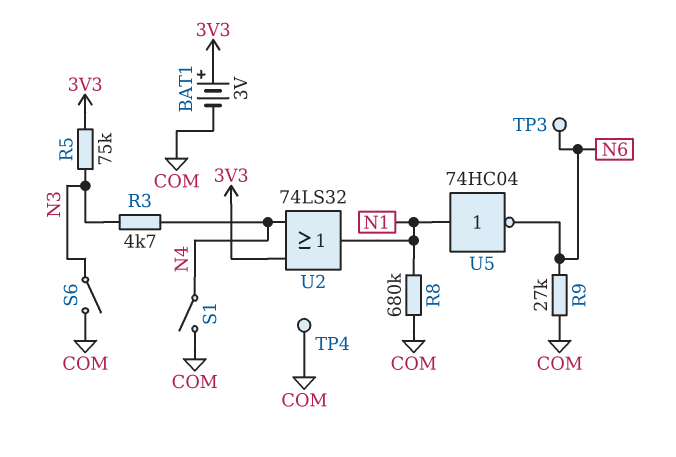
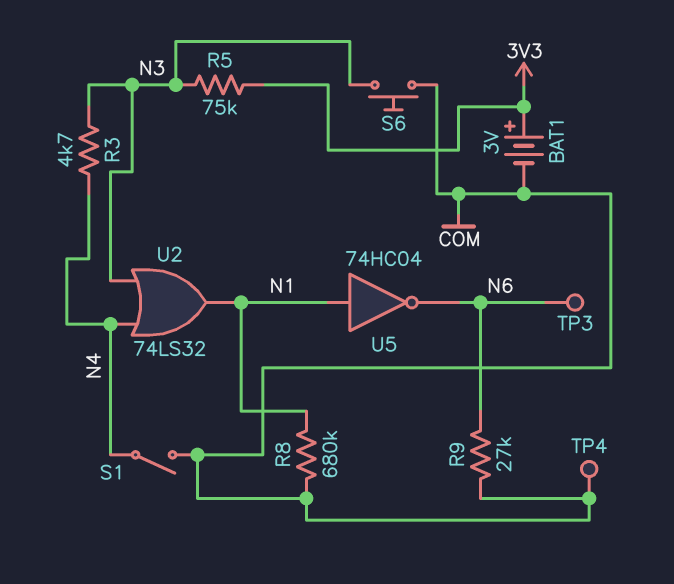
S6: switch (COM, N3) -> button (COM, N3)
U2: OR 74LS32 (in 3V3, in N4, out N1) -> OR 74LS32 (in N3, in N4, out N1)

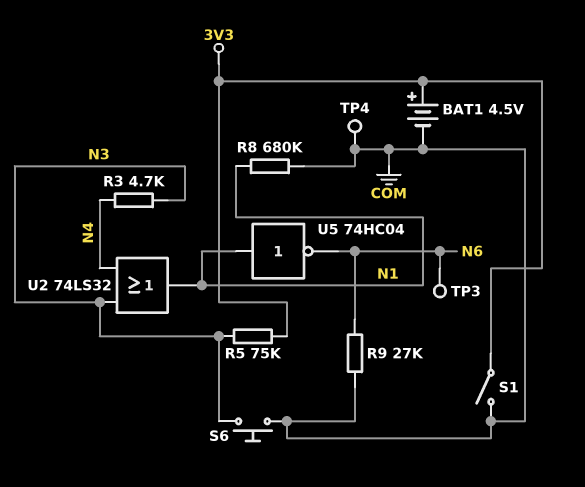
BAT1: 3V (plus 3V3, minus COM) -> 4.5V (plus 3V3, minus COM)
S1: switch (COM, N4) -> switch (3V3, COM)

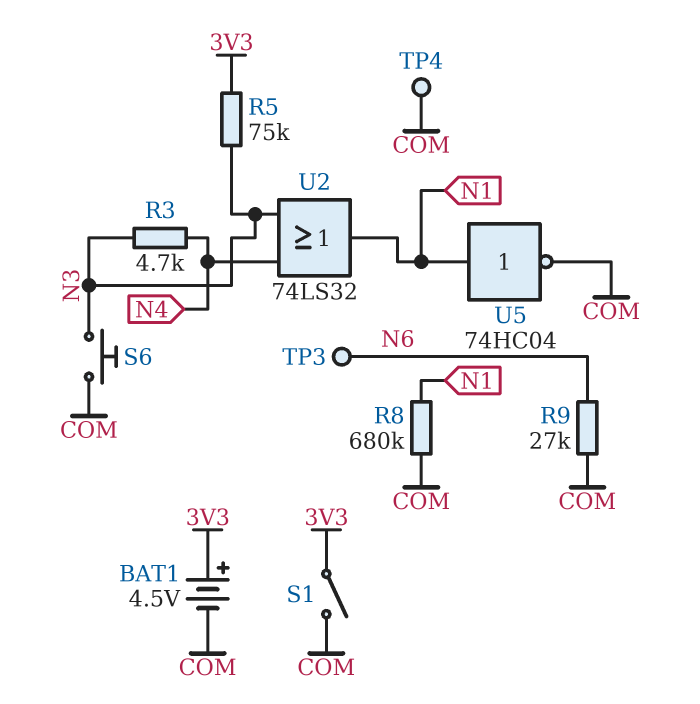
U5: NOT 74HC04 (in N1, out N6) -> NOT 74HC04 (in N1, out COM)

